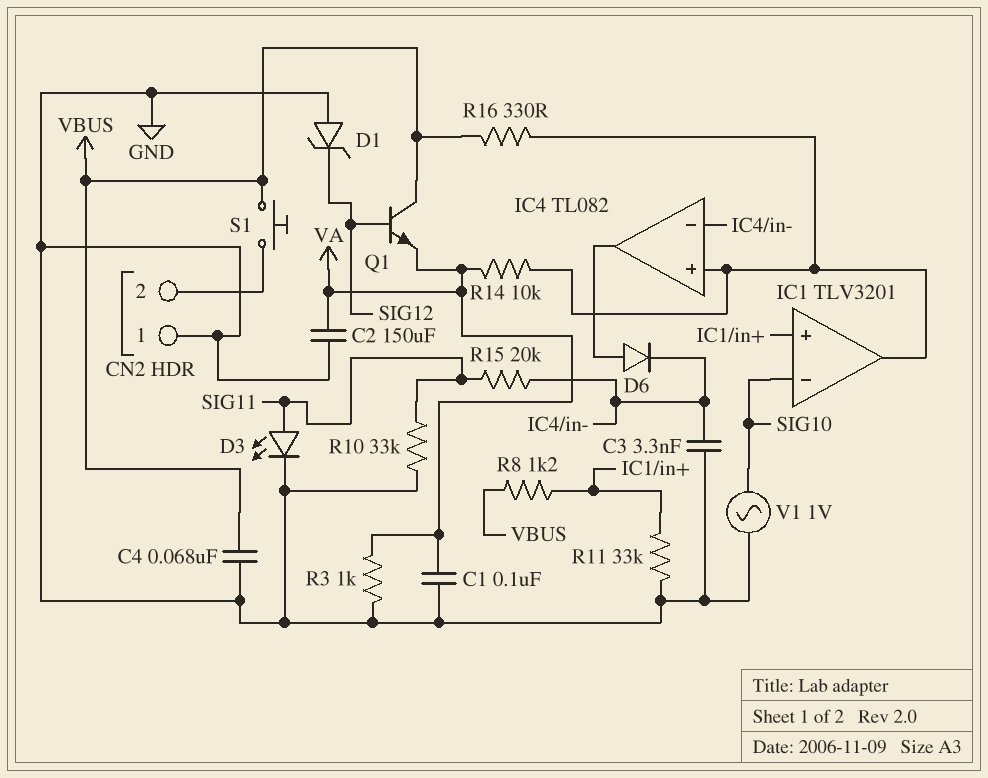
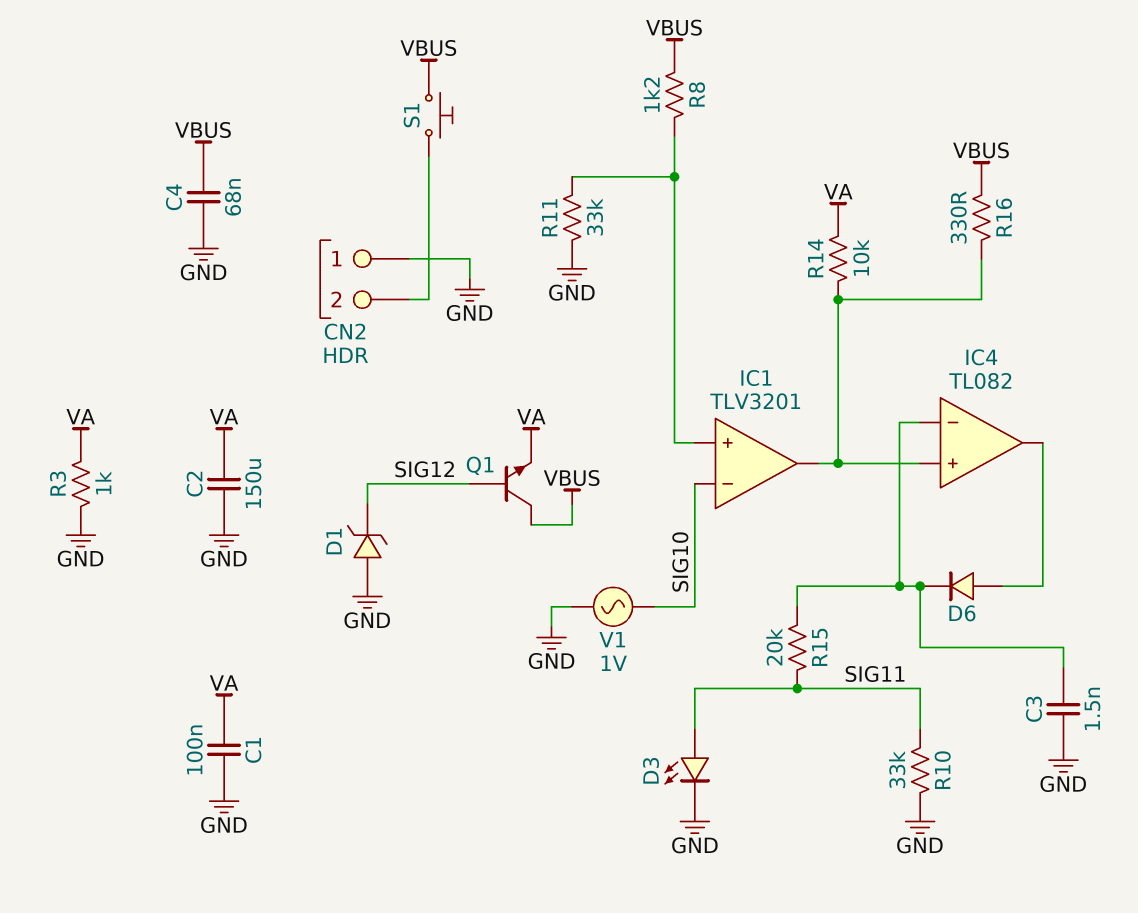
C3: 3.3nF (GND, IC4/in-) -> 1.5nF (GND, IC4/in-)

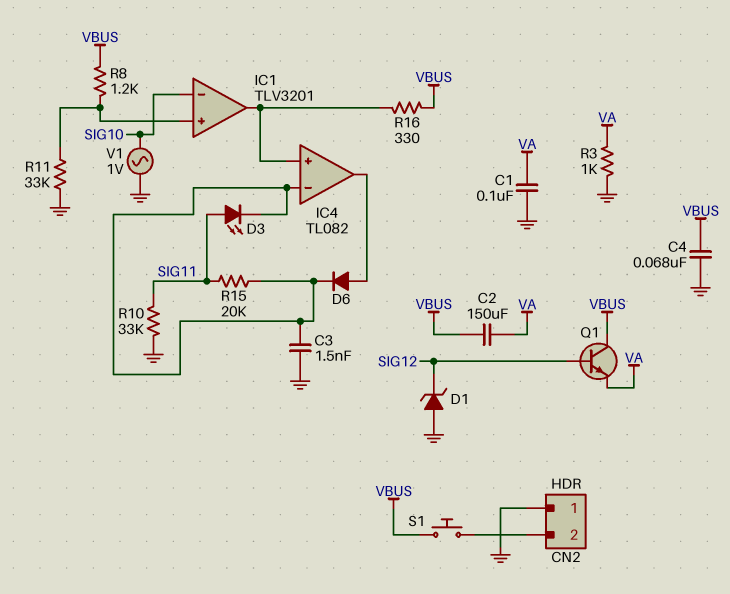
C2: 150uF (GND, VA) -> 150uF (VA, VBUS)
D3: LED (A SIG11, K GND) -> LED (A SIG11, K IC4/in-)
R14: 10k (IC1/out, VA) -> none

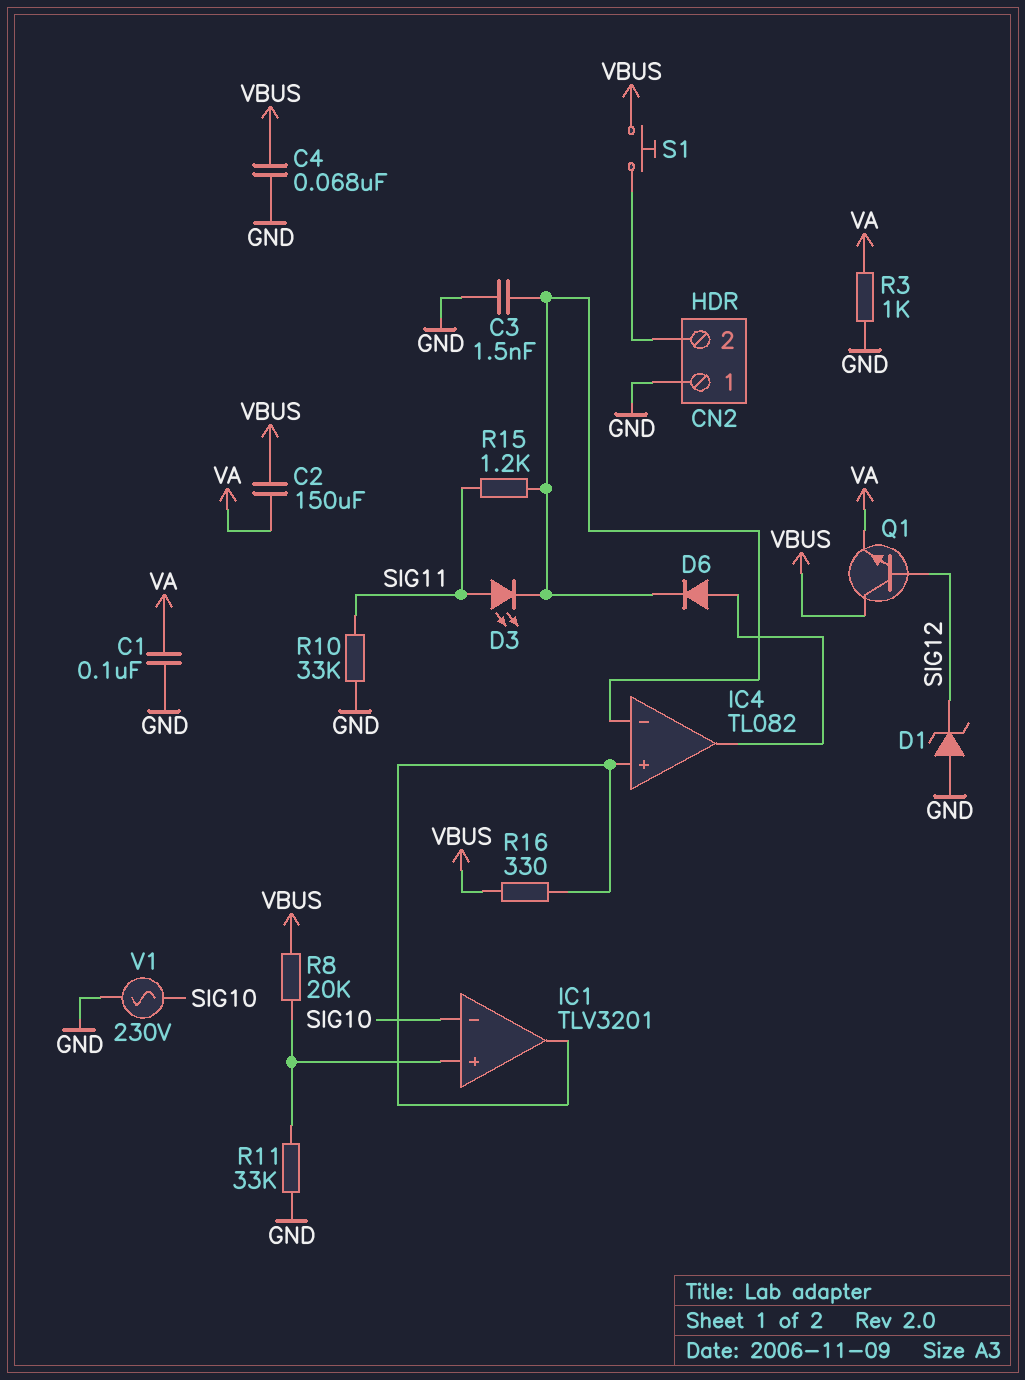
R8: 1.2k (IC1/in+, VBUS) -> 20k (IC1/in+, VBUS)
R15: 20k (IC4/in-, SIG11) -> 1.2k (IC4/in-, SIG11)
V1: AC 1V (GND, SIG10) -> AC 230V (GND, SIG10)

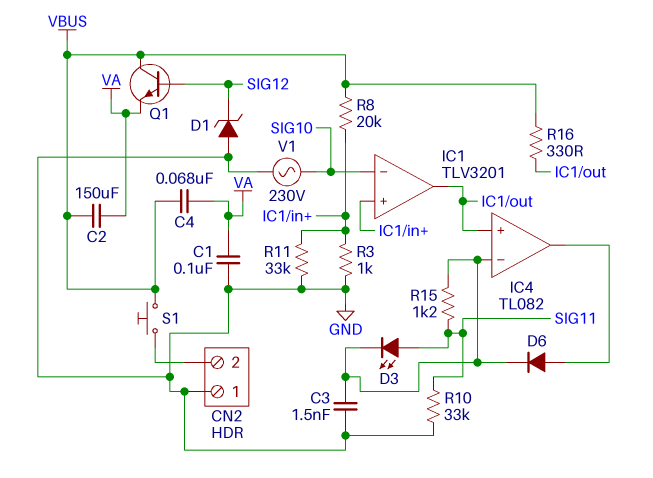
C4: 68nF (GND, VBUS) -> 68nF (VA, VBUS)
R3: 1k (GND, VA) -> 1k (GND, IC1/in+)

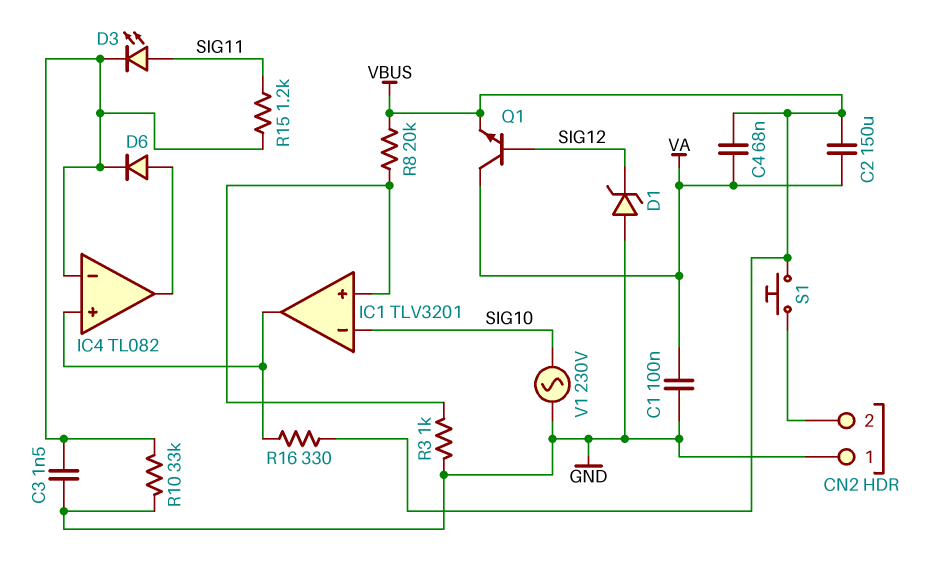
Q1: NPN (B SIG12, C VBUS, E VA) -> NPN (B SIG12, C VA, E VBUS)
R10: 33k (GND, SIG11) -> 33k (GND, IC4/in-)
R11: 33k (GND, IC1/in+) -> none

